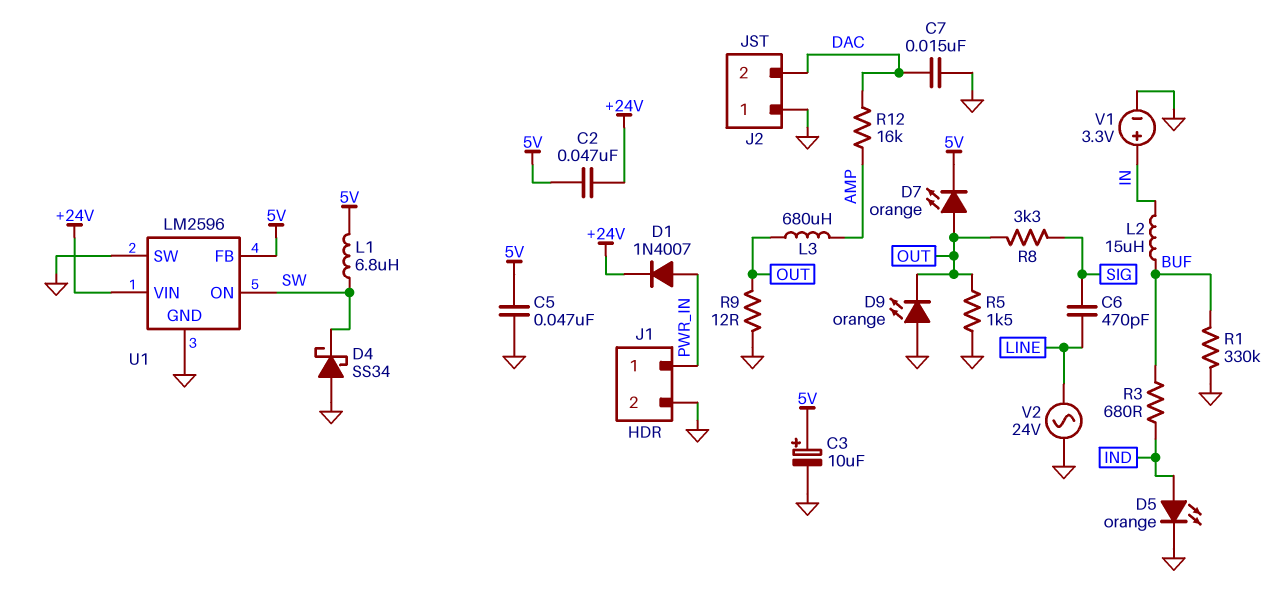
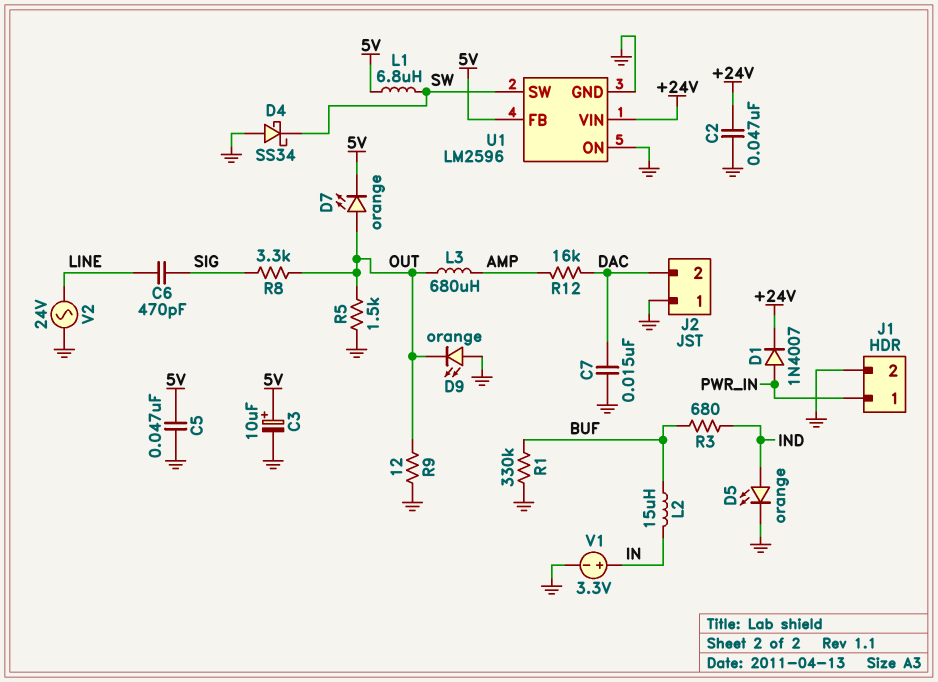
C2: 47nF (+24V, 5V) -> 47nF (+24V, GND)
U1 pin ON: SW -> GND
U1 pin SW: GND -> SW

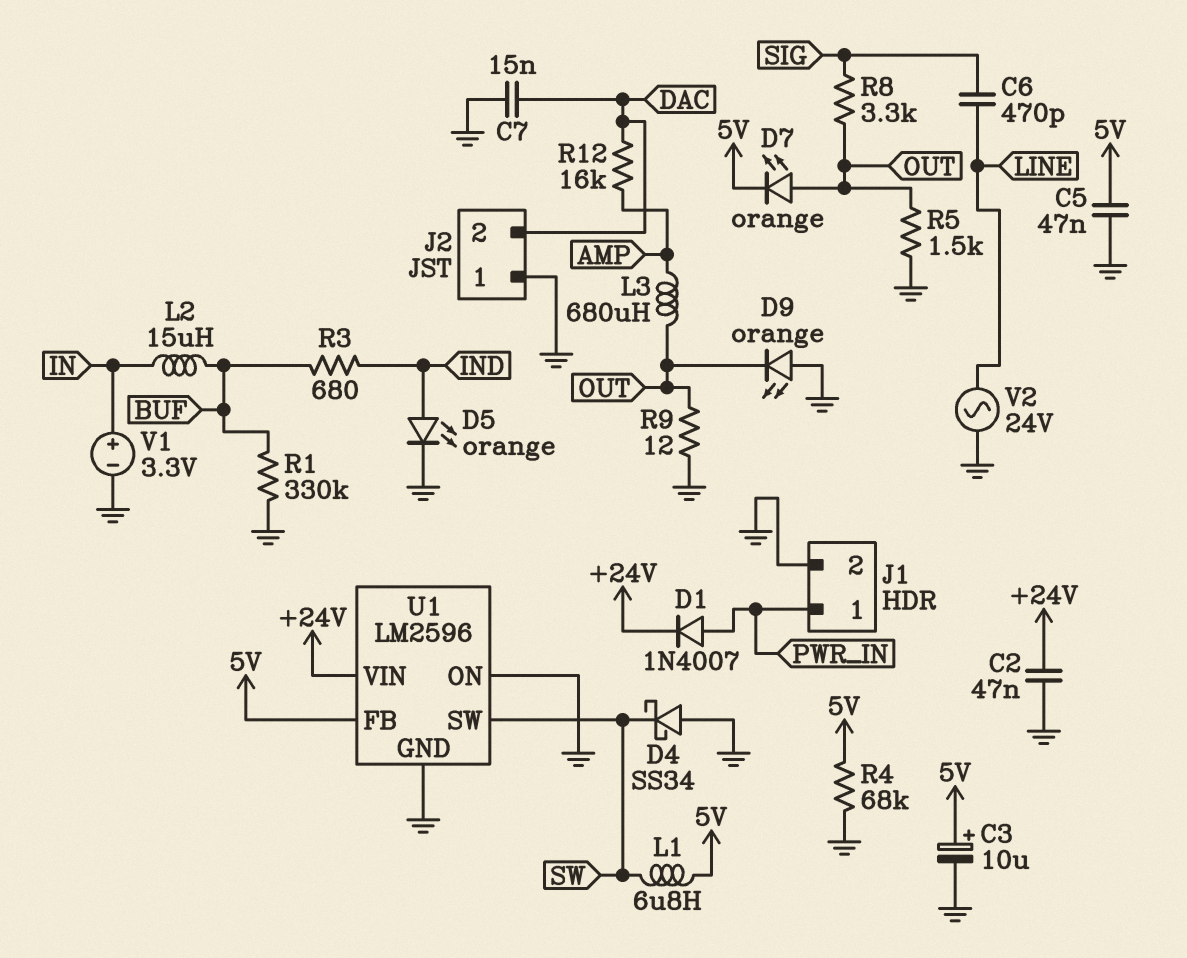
R4: none -> 68k (5V, GND)

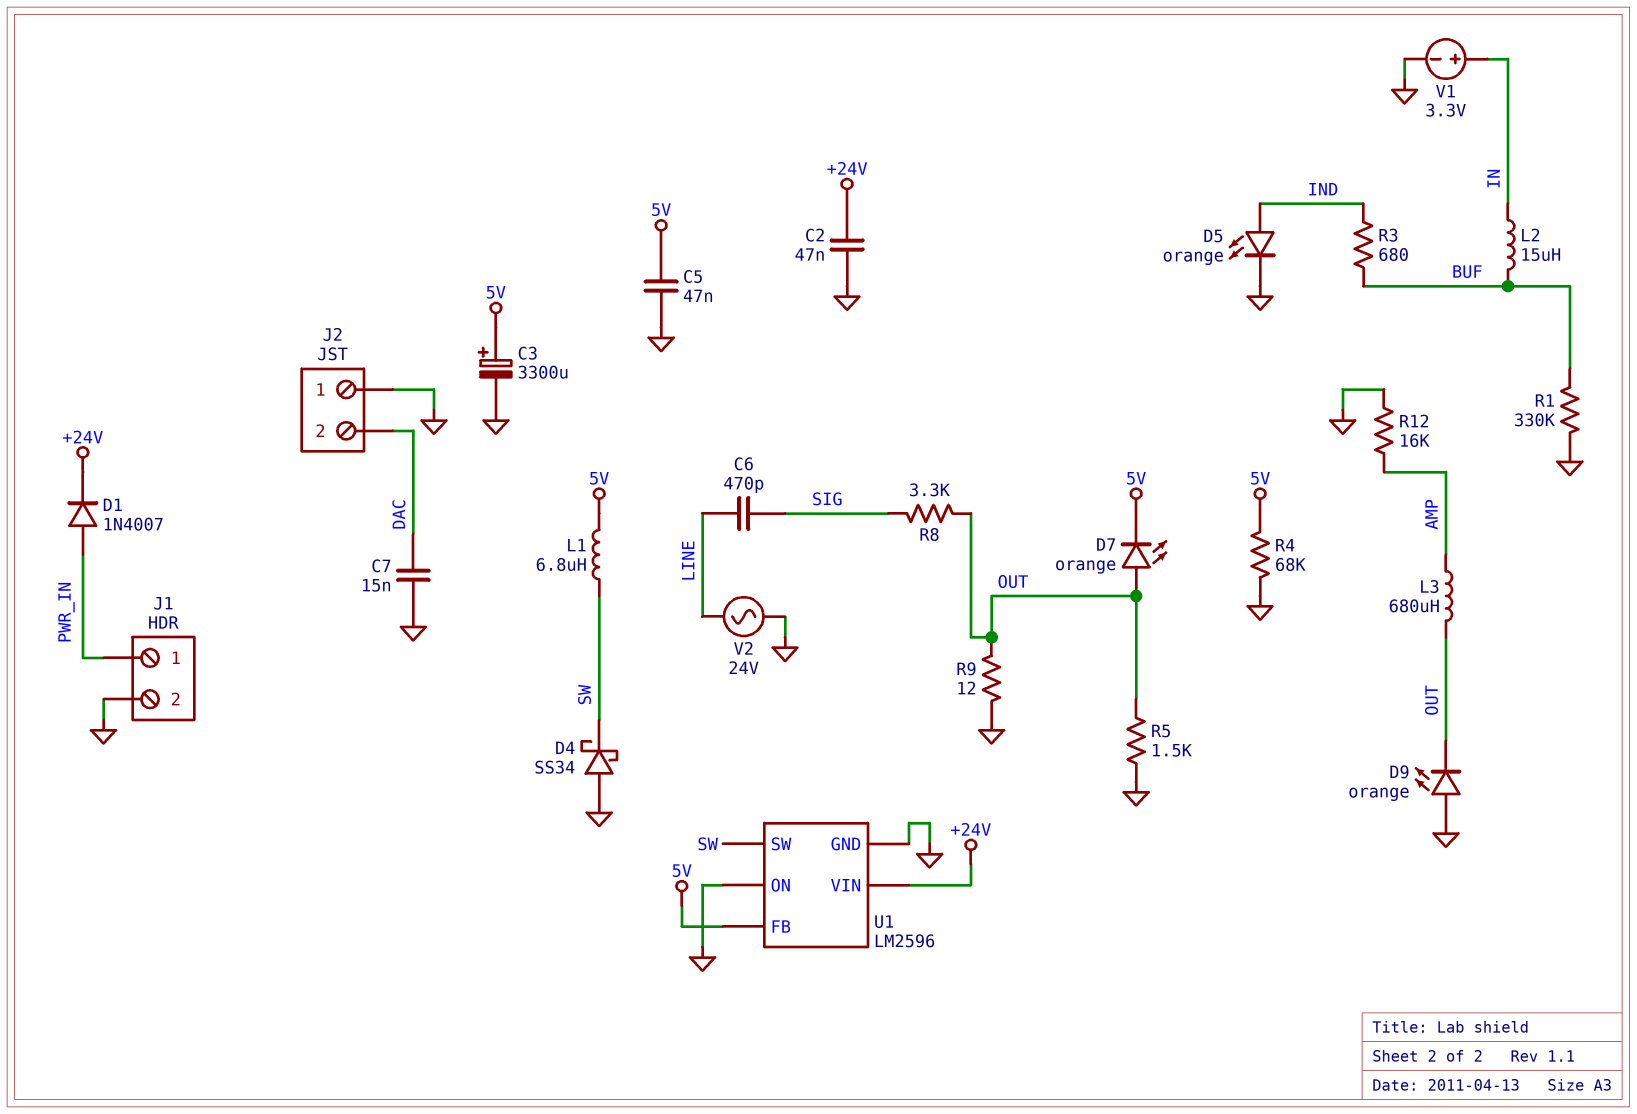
C3: 10uF (plus 5V, minus GND) -> 3300uF (plus 5V, minus GND)
R12: 16k (AMP, DAC) -> 16k (AMP, GND)

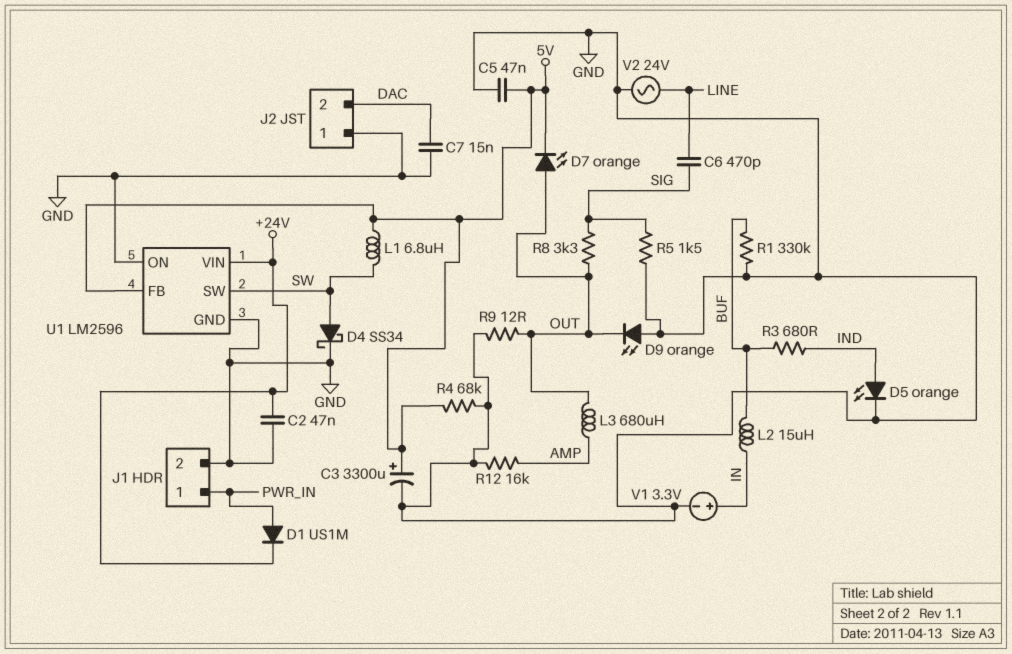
D1: diode 1N4007 (A PWR_IN, K +24V) -> diode US1M (A PWR_IN, K +24V)
D4: schottky SS34 (A GND, K SW) -> schottky SS34 (A SW, K GND)
R5: 1.5k (GND, OUT) -> 1.5k (GND, SIG)

